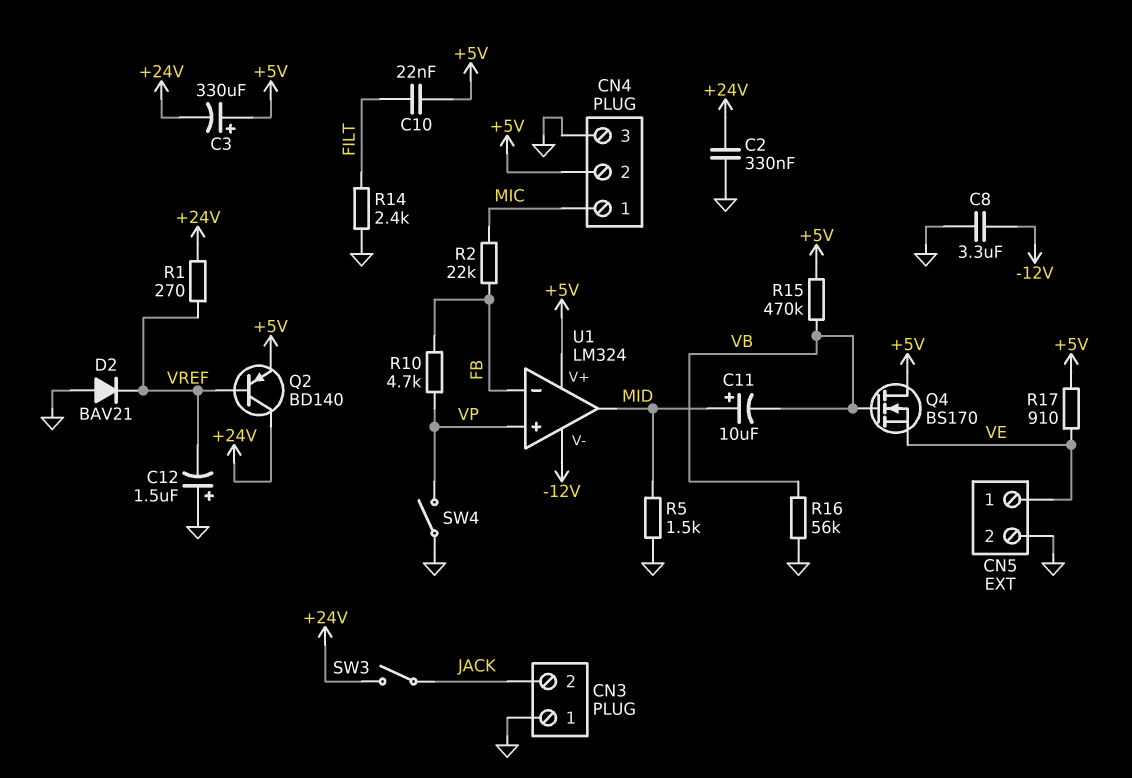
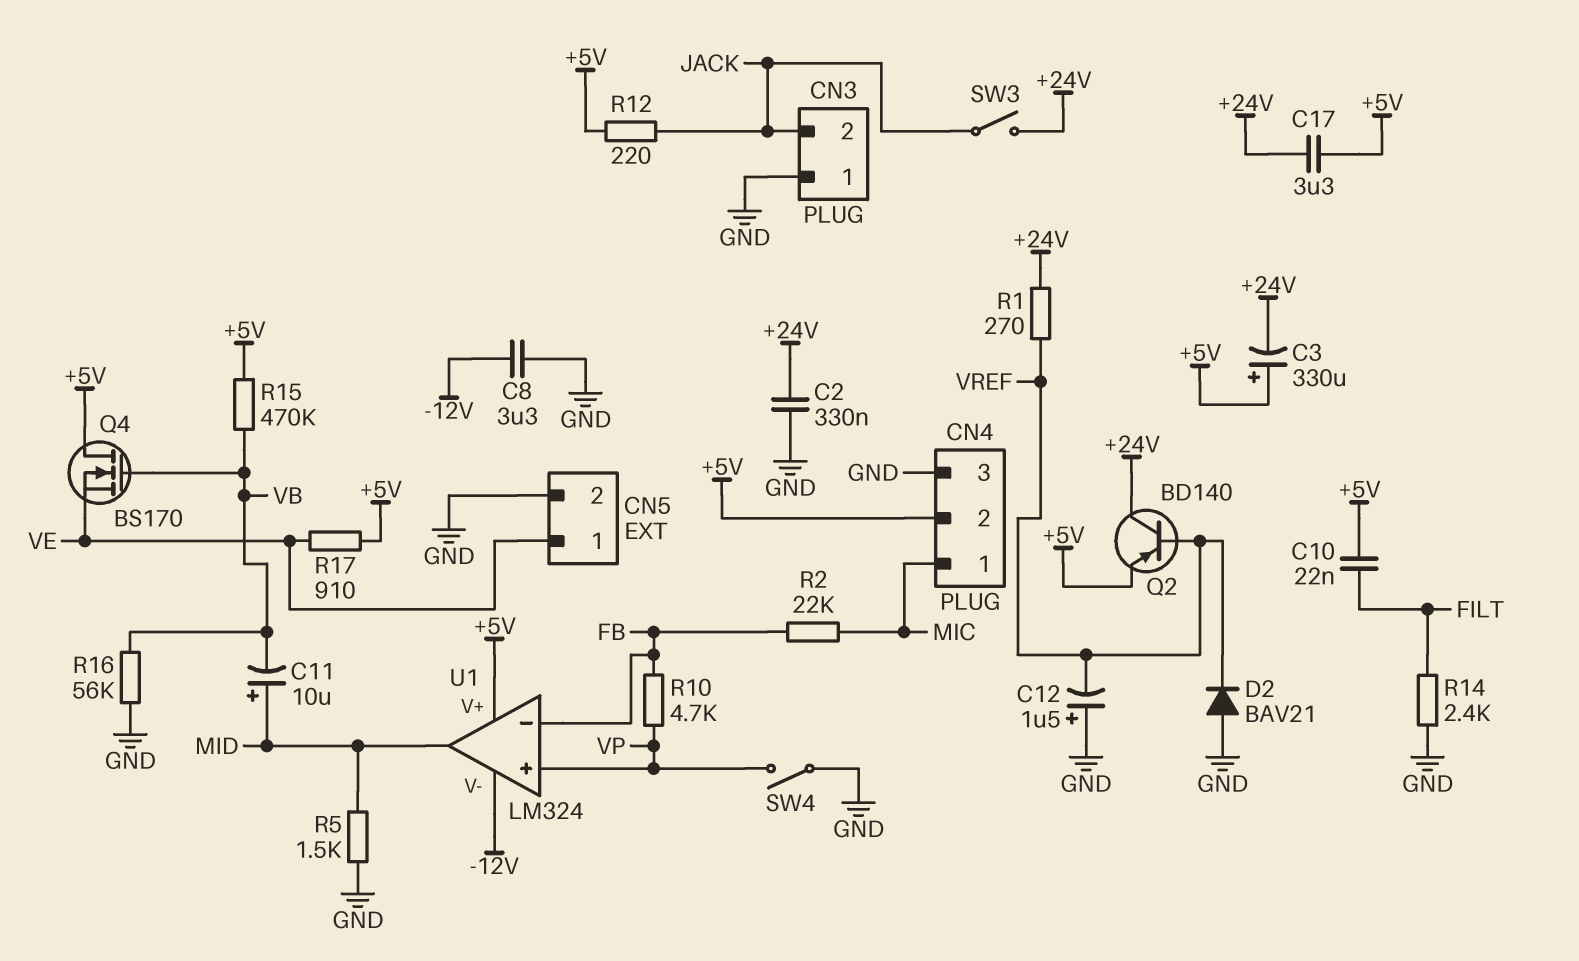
C17: none -> 3.3uF (+5V, +24V)
R12: none -> 220 (+5V, JACK)

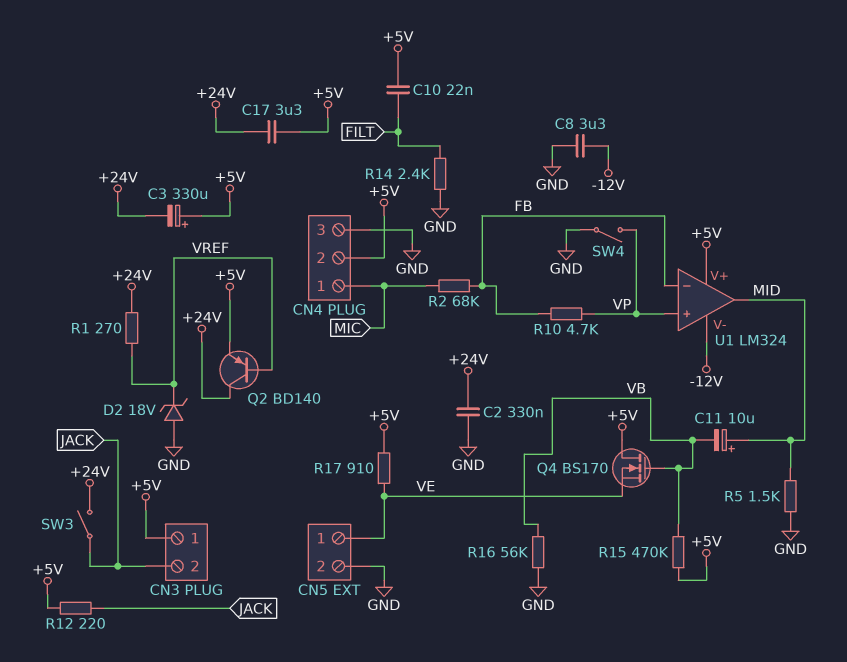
C12: 1.5uF (plus GND, minus VREF) -> none
CN3 pin 1: GND -> +5V
D2: diode BAV21 (A GND, K VREF) -> zener 18V (A GND, K VREF)
R2: 22k (FB, MIC) -> 68k (FB, MIC)

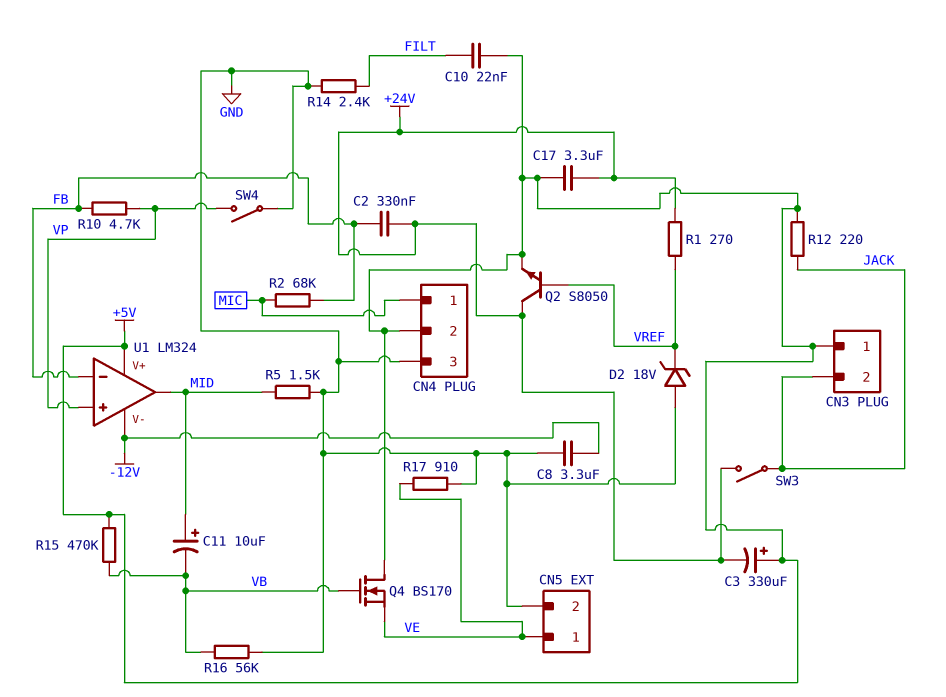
C2: 330nF (+24V, GND) -> 330nF (+24V, FB)
Q2: PNP BD140 (B VREF, C +24V, E +5V) -> NPN S8050 (B VREF, C +24V, E +5V)
R17: 910 (+5V, VE) -> 910 (GND, VE)

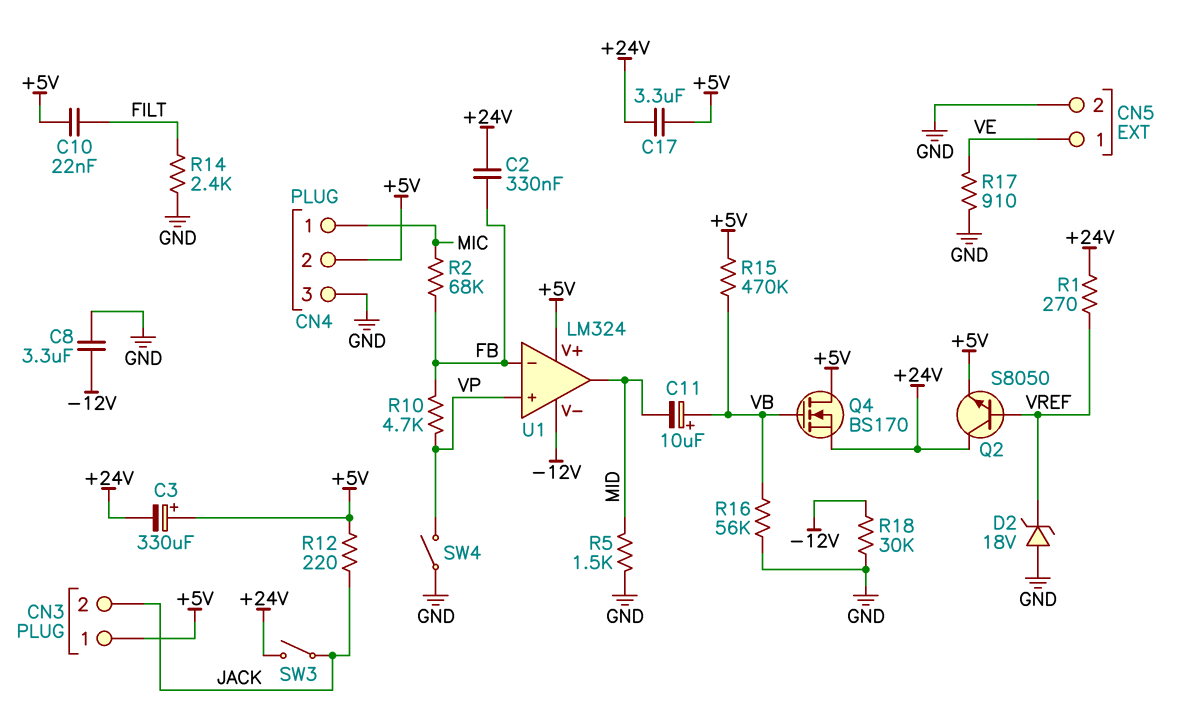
C11: 10uF (plus MID, minus VB) -> 10uF (plus VB, minus MID)
Q4: NMOS BS170 (G VB, D +5V, S VE) -> NMOS BS170 (G VB, D +5V, S +24V)
R18: none -> 30k (-12V, GND)

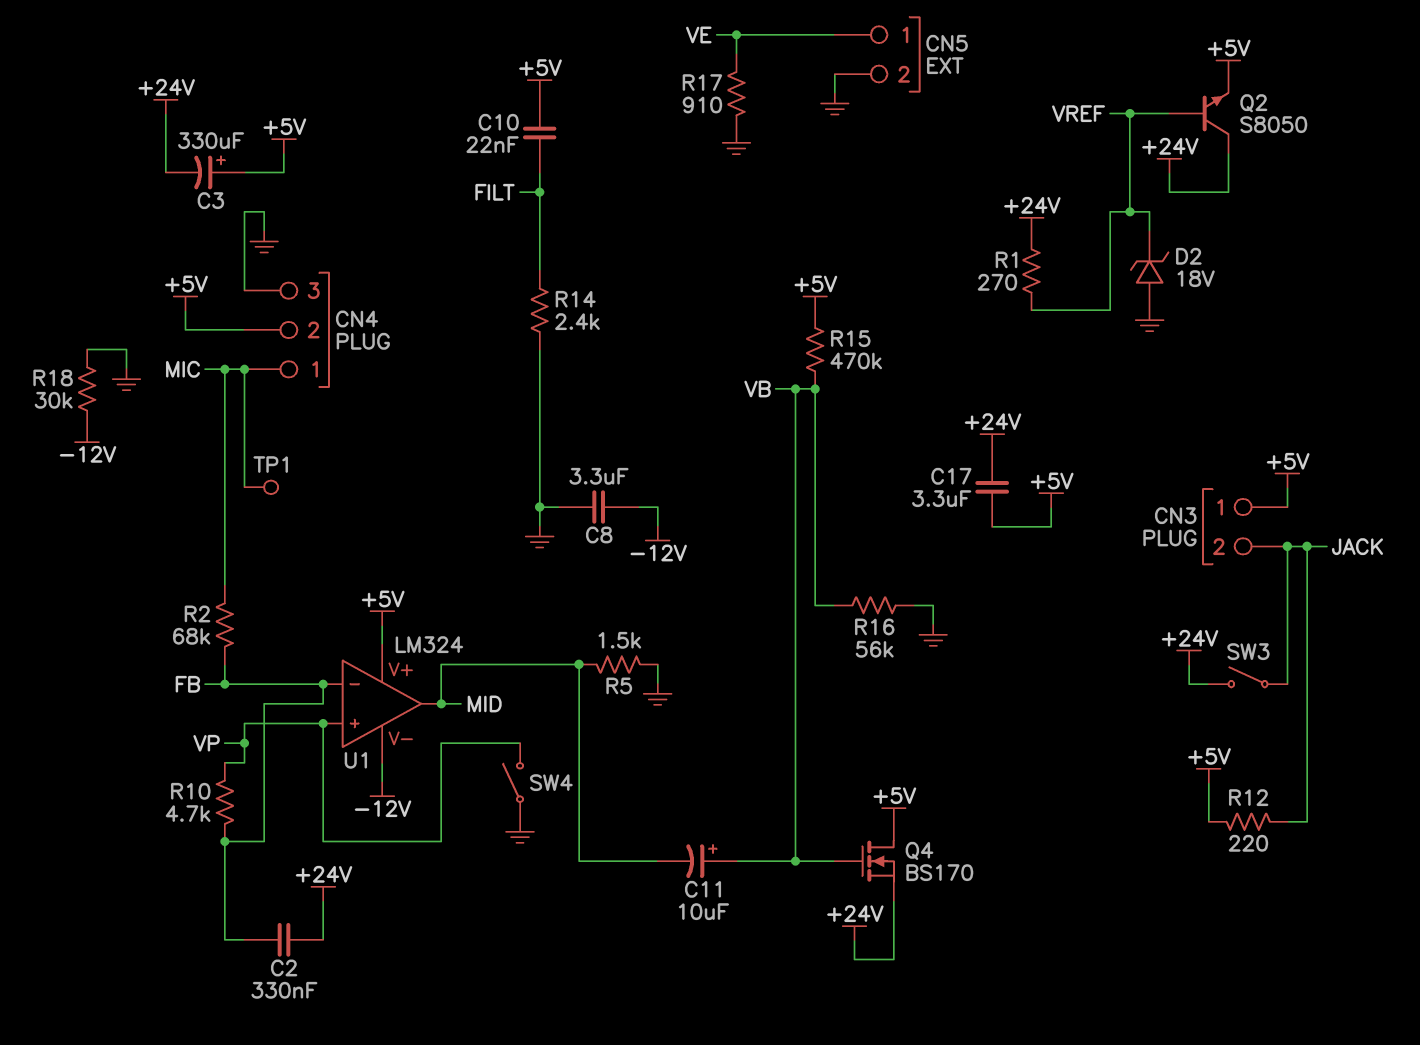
TP1: none -> test point (MIC)

